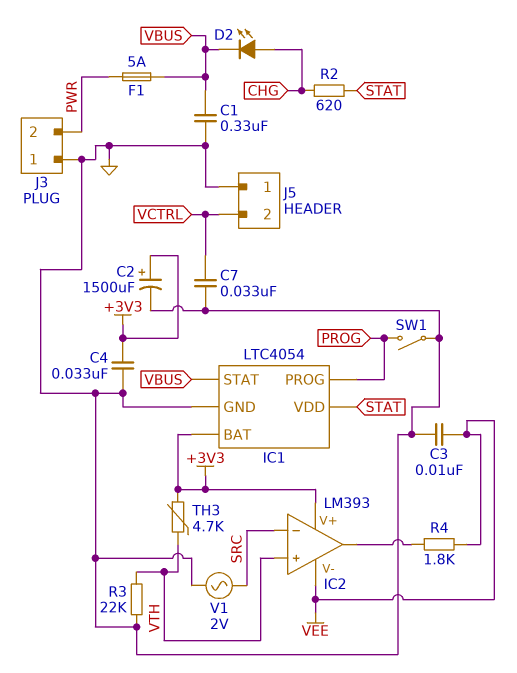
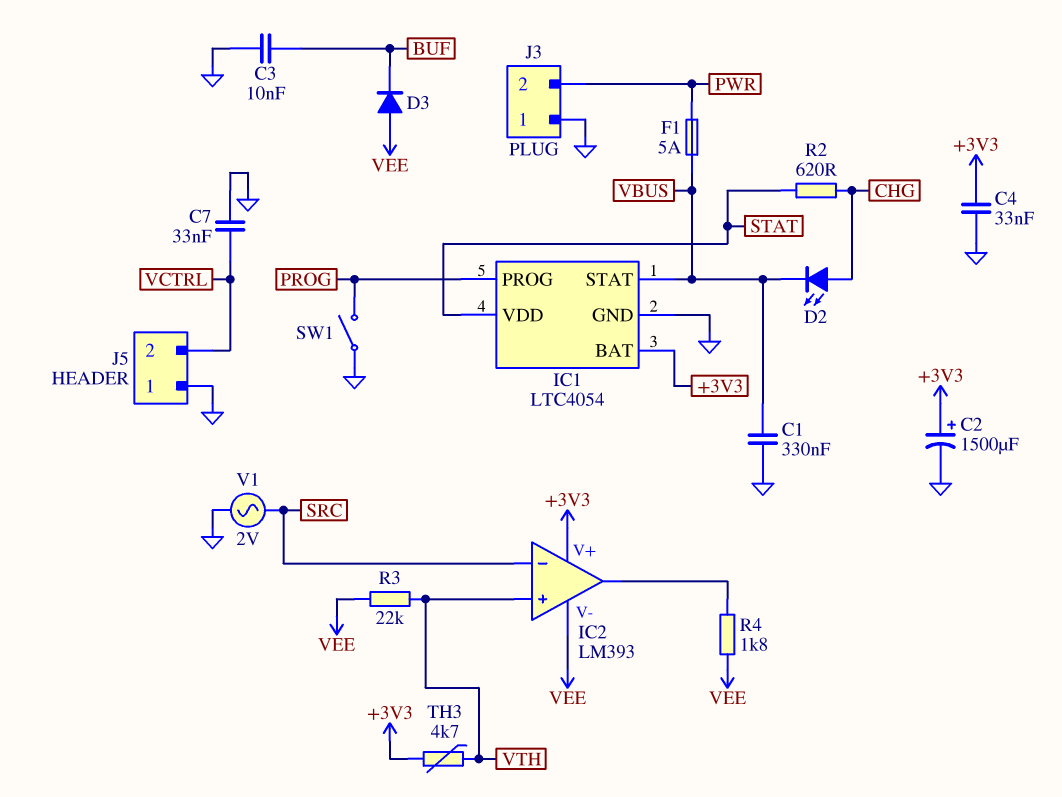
C3: 10nF (GND, VEE) -> 10nF (BUF, GND)
D3: none -> diode (A VEE, K BUF)
R3: 22k (GND, VTH) -> 22k (VEE, VTH)

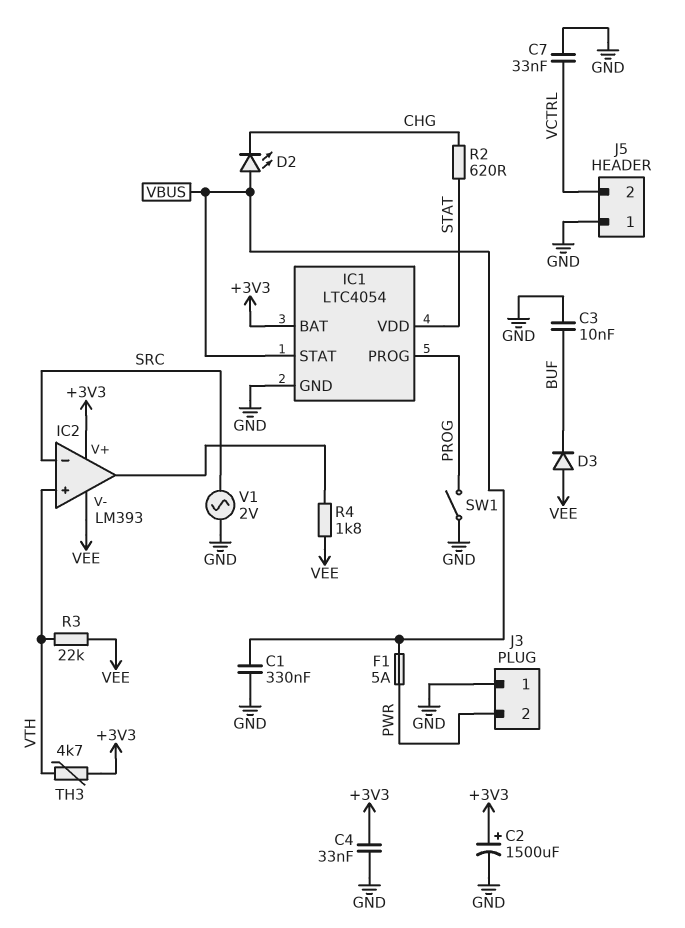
D2: LED (A CHG, K VBUS) -> LED (A VBUS, K CHG)

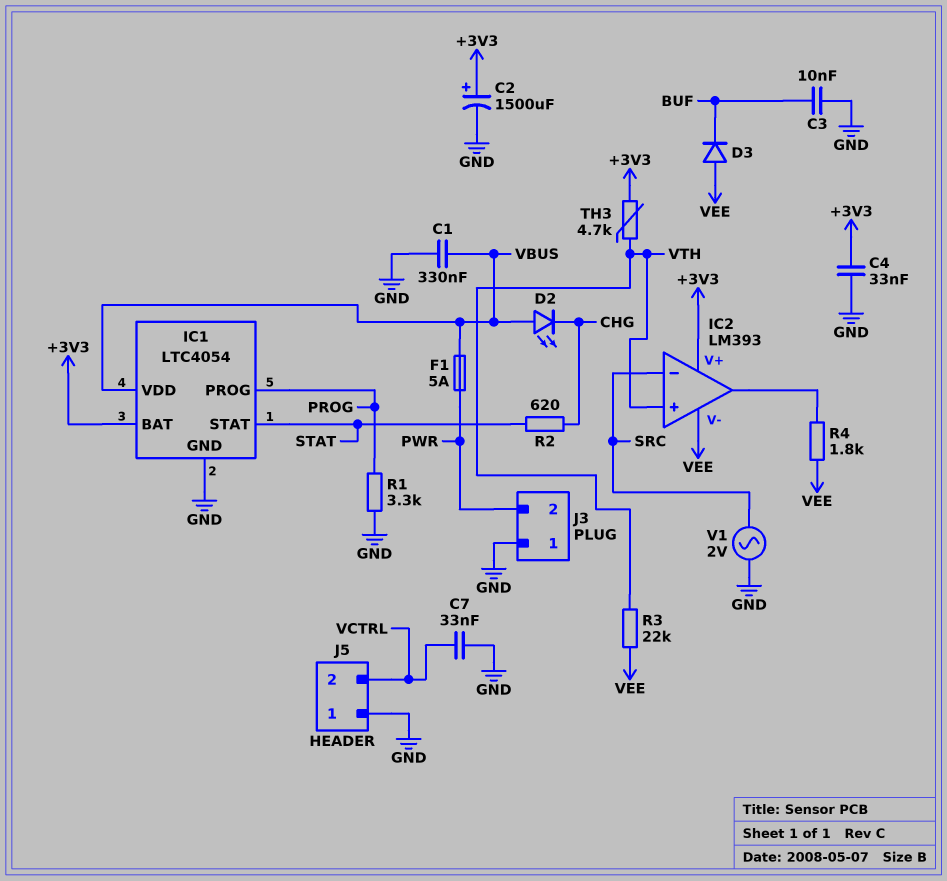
IC1 pin STAT: VBUS -> STAT
IC1 pin VDD: STAT -> VBUS
R1: none -> 3.3k (GND, PROG)
SW1: switch (GND, PROG) -> none

